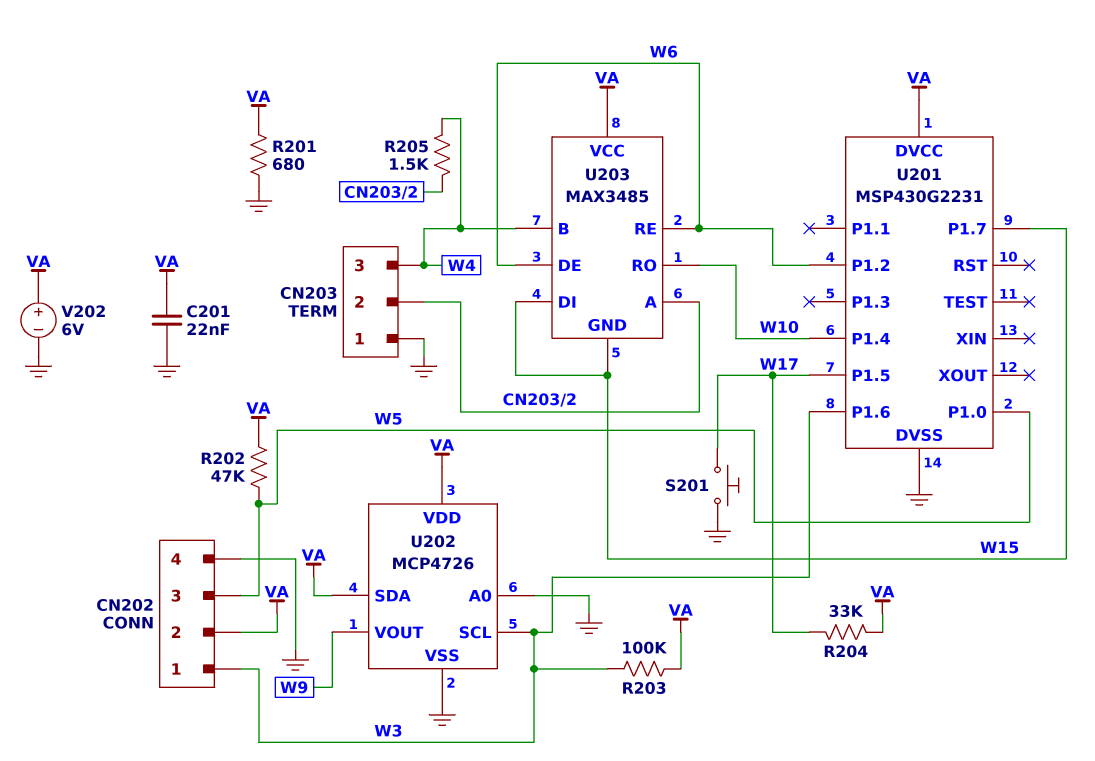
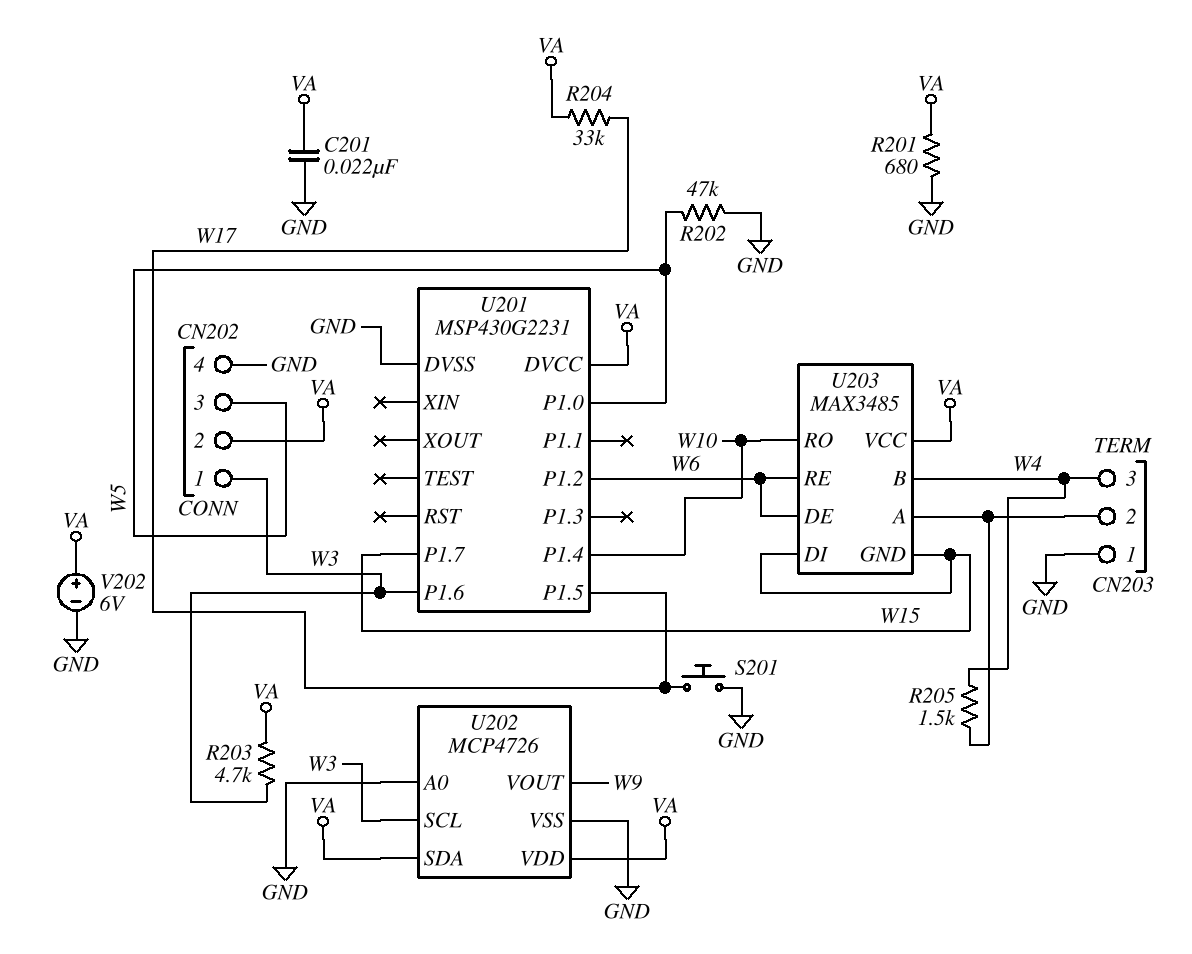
R202: 47k (VA, W5) -> 47k (GND, W5)
R203: 100k (VA, W3) -> 4.7k (VA, W3)

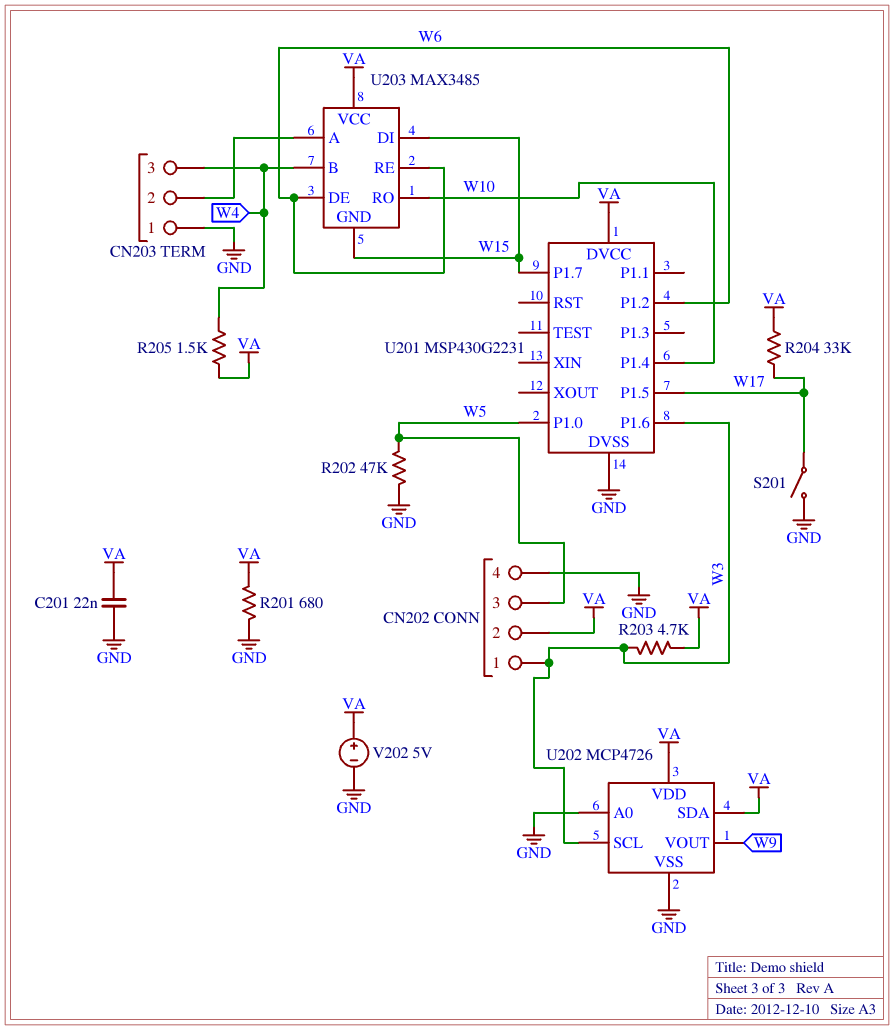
R205: 1.5k (CN203/2, W4) -> 1.5k (VA, W4)
S201: button (GND, W17) -> switch (GND, W17)
V202: 6V (plus VA, minus GND) -> 5V (plus VA, minus GND)

